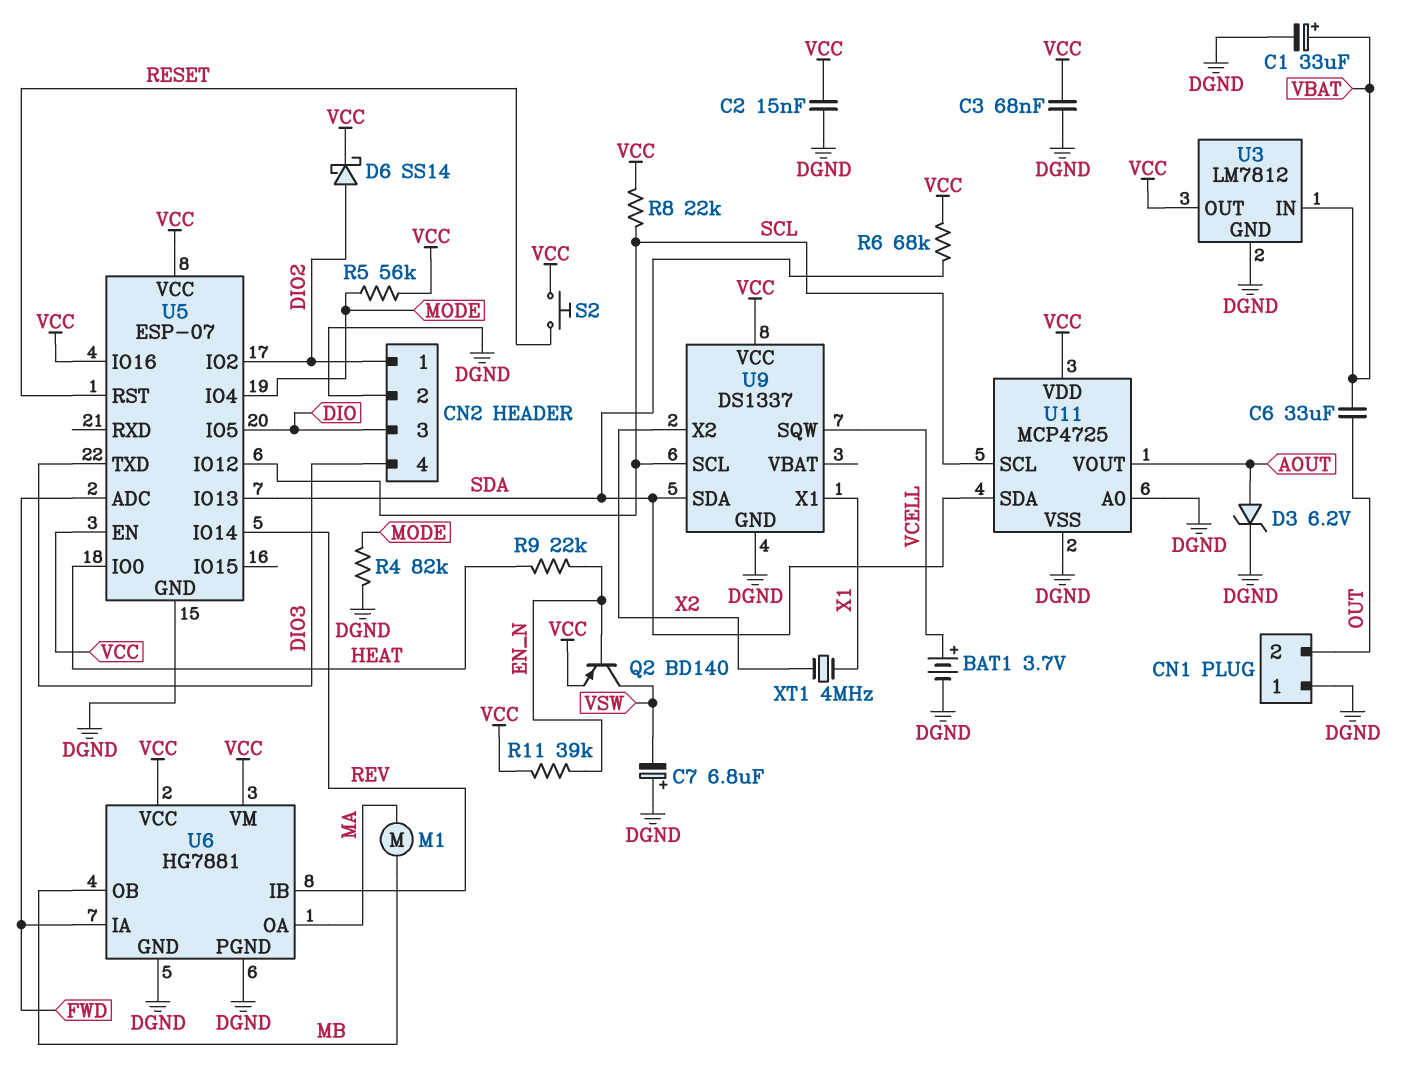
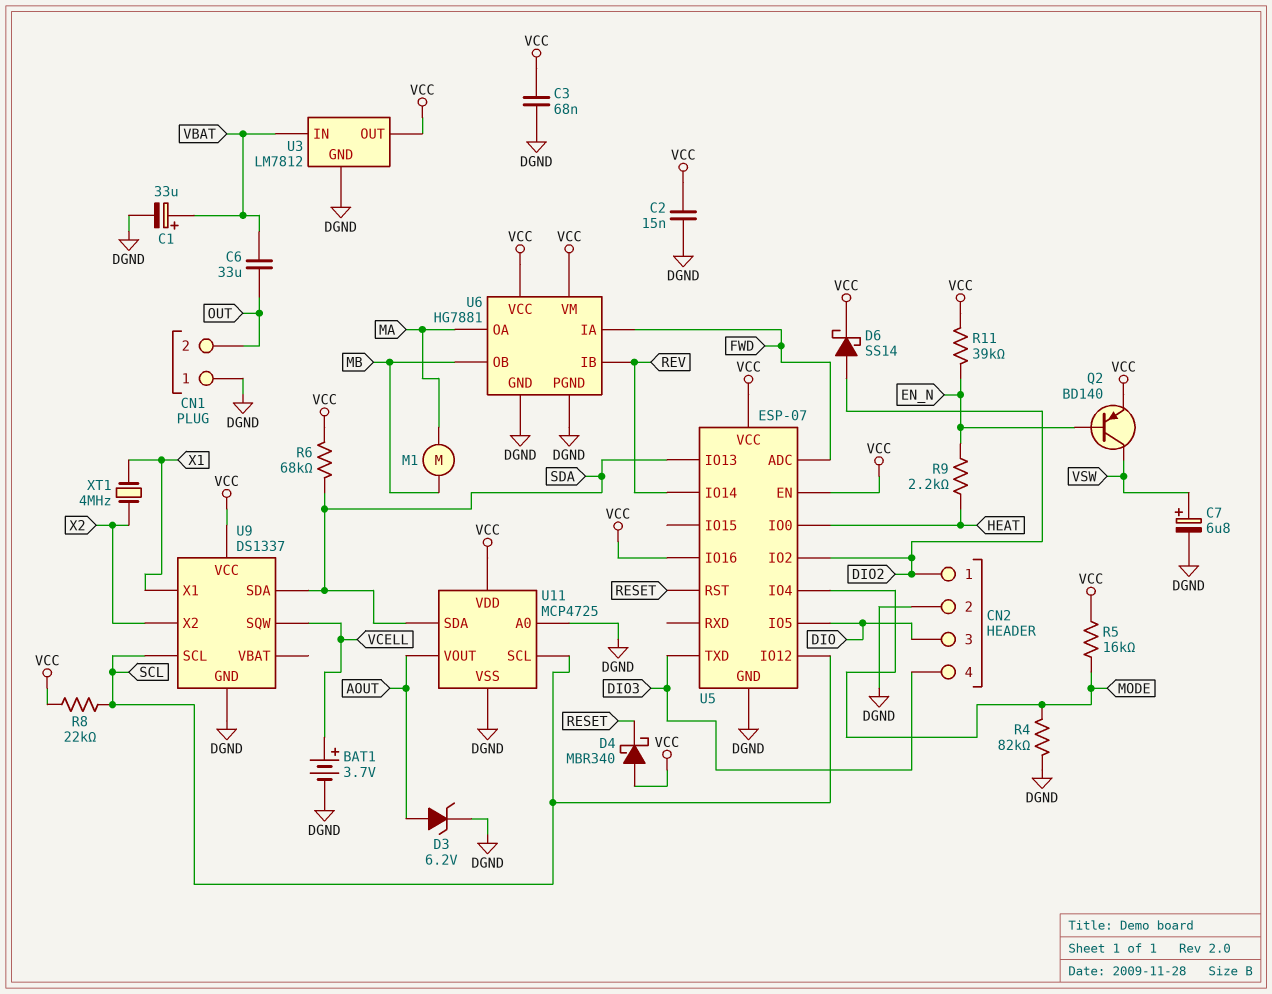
C7: 6.8uF (plus DGND, minus VSW) -> 6.8uF (plus VSW, minus DGND)
D4: none -> schottky MBR340 (A VCC, K RESET)
R5: 56k (MODE, VCC) -> 16k (MODE, VCC)
R9: 22k (EN_N, HEAT) -> 2.2k (EN_N, HEAT)
S2: button (RESET, VCC) -> none

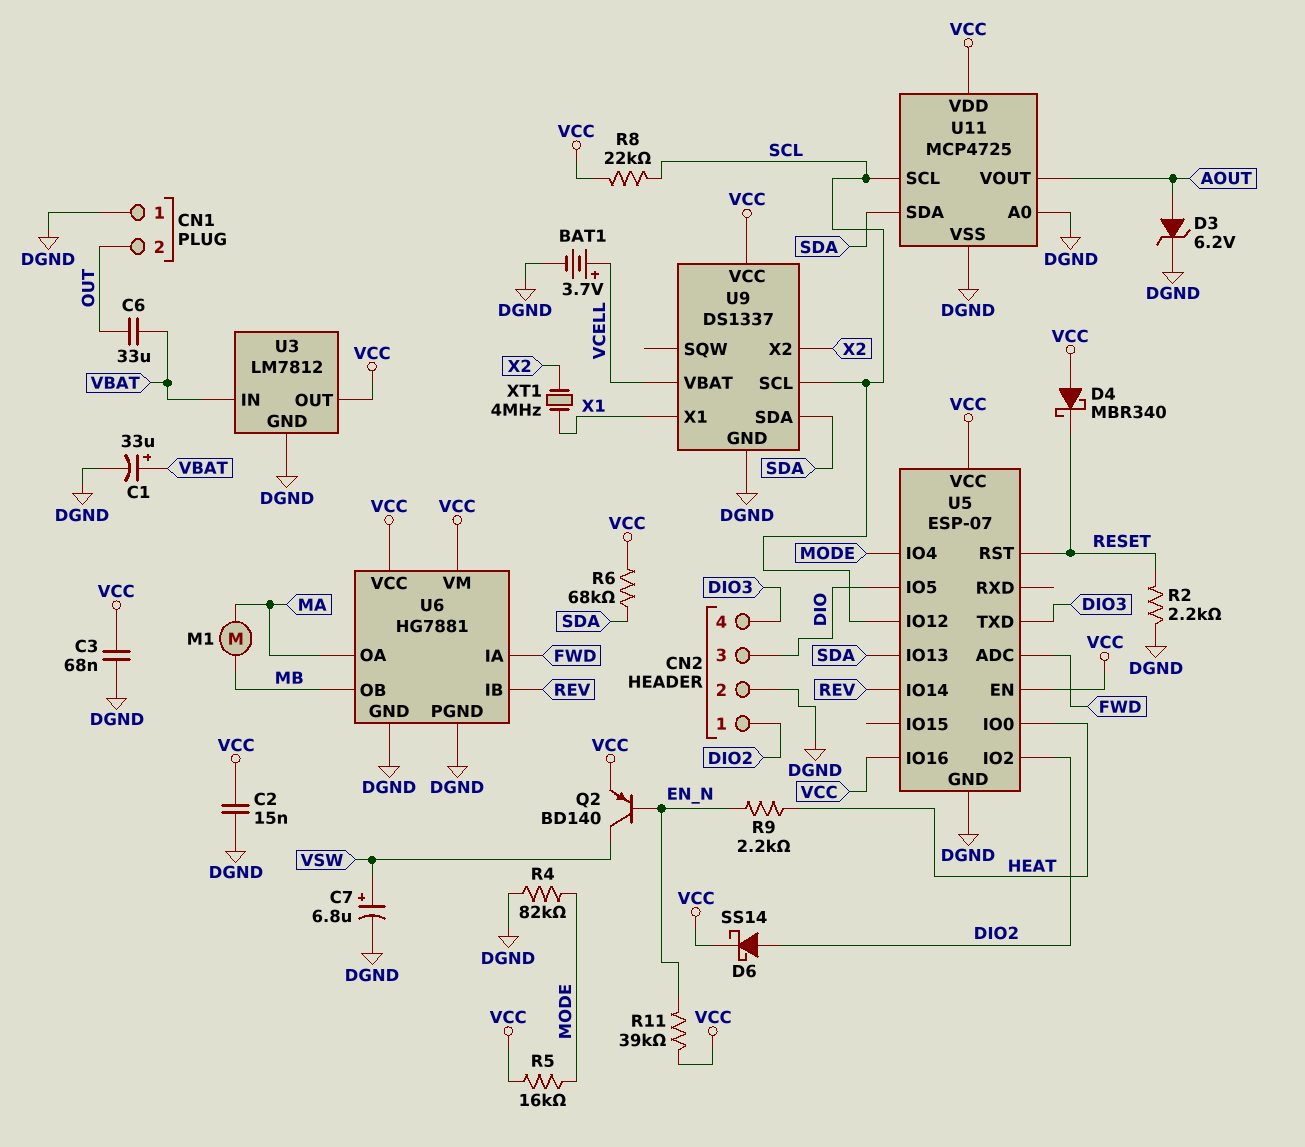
R2: none -> 2.2k (DGND, RESET)
U9 pin SQW: VCELL -> none
U9 pin VBAT: none -> VCELL

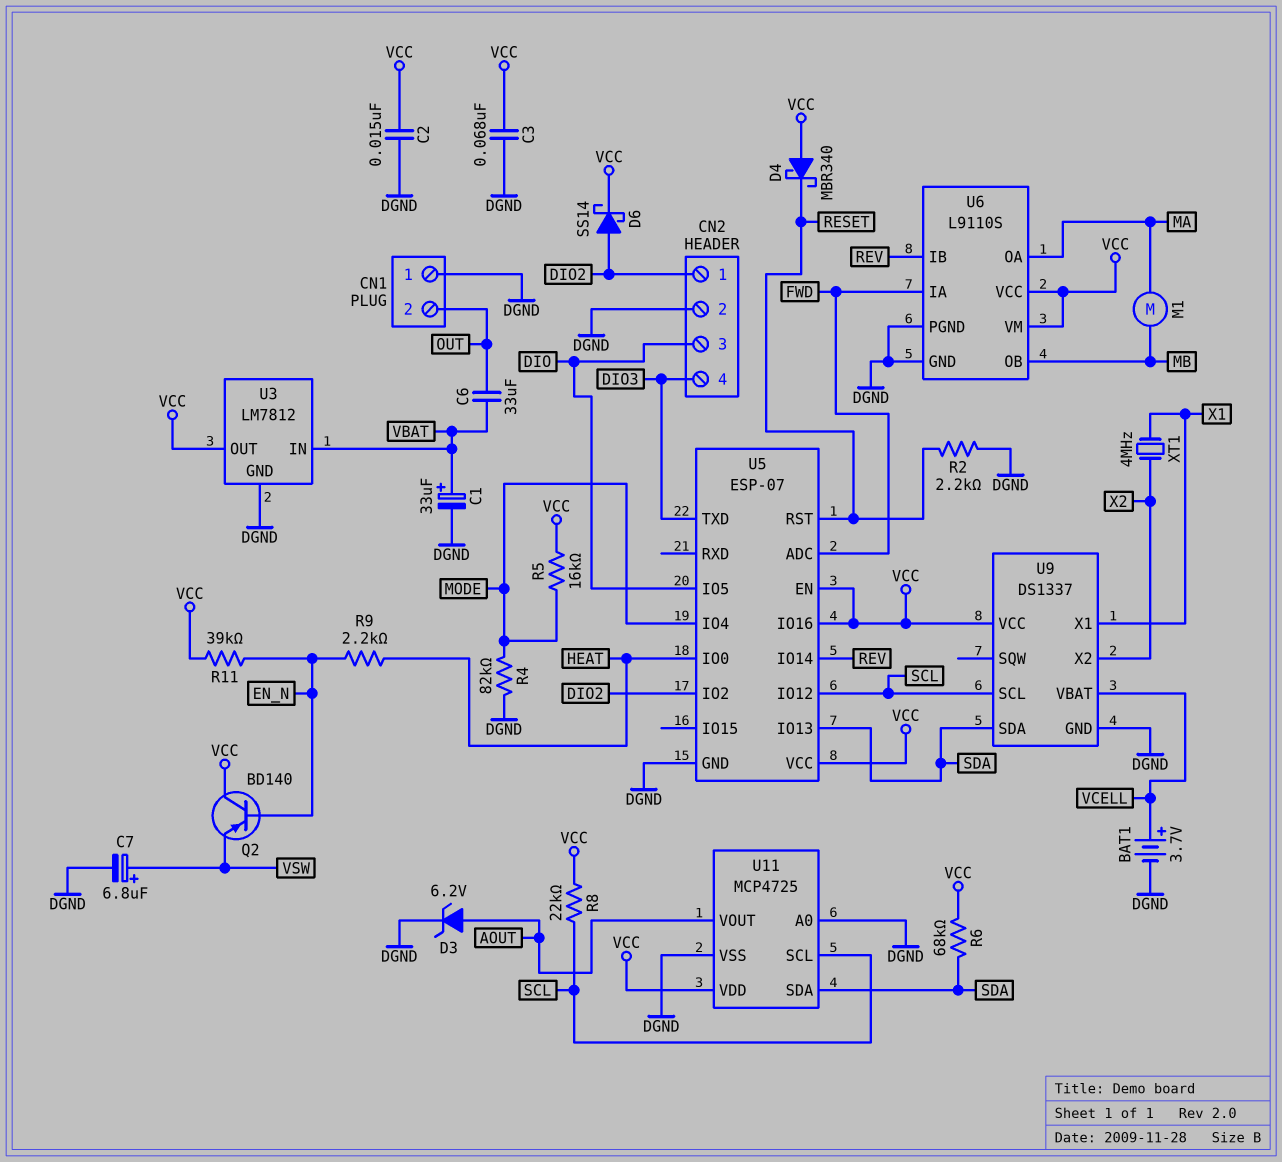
Q2: PNP BD140 (B EN_N, C VSW, E VCC) -> PNP BD140 (B EN_N, C VCC, E VSW)
U6: HG7881 -> L9110S

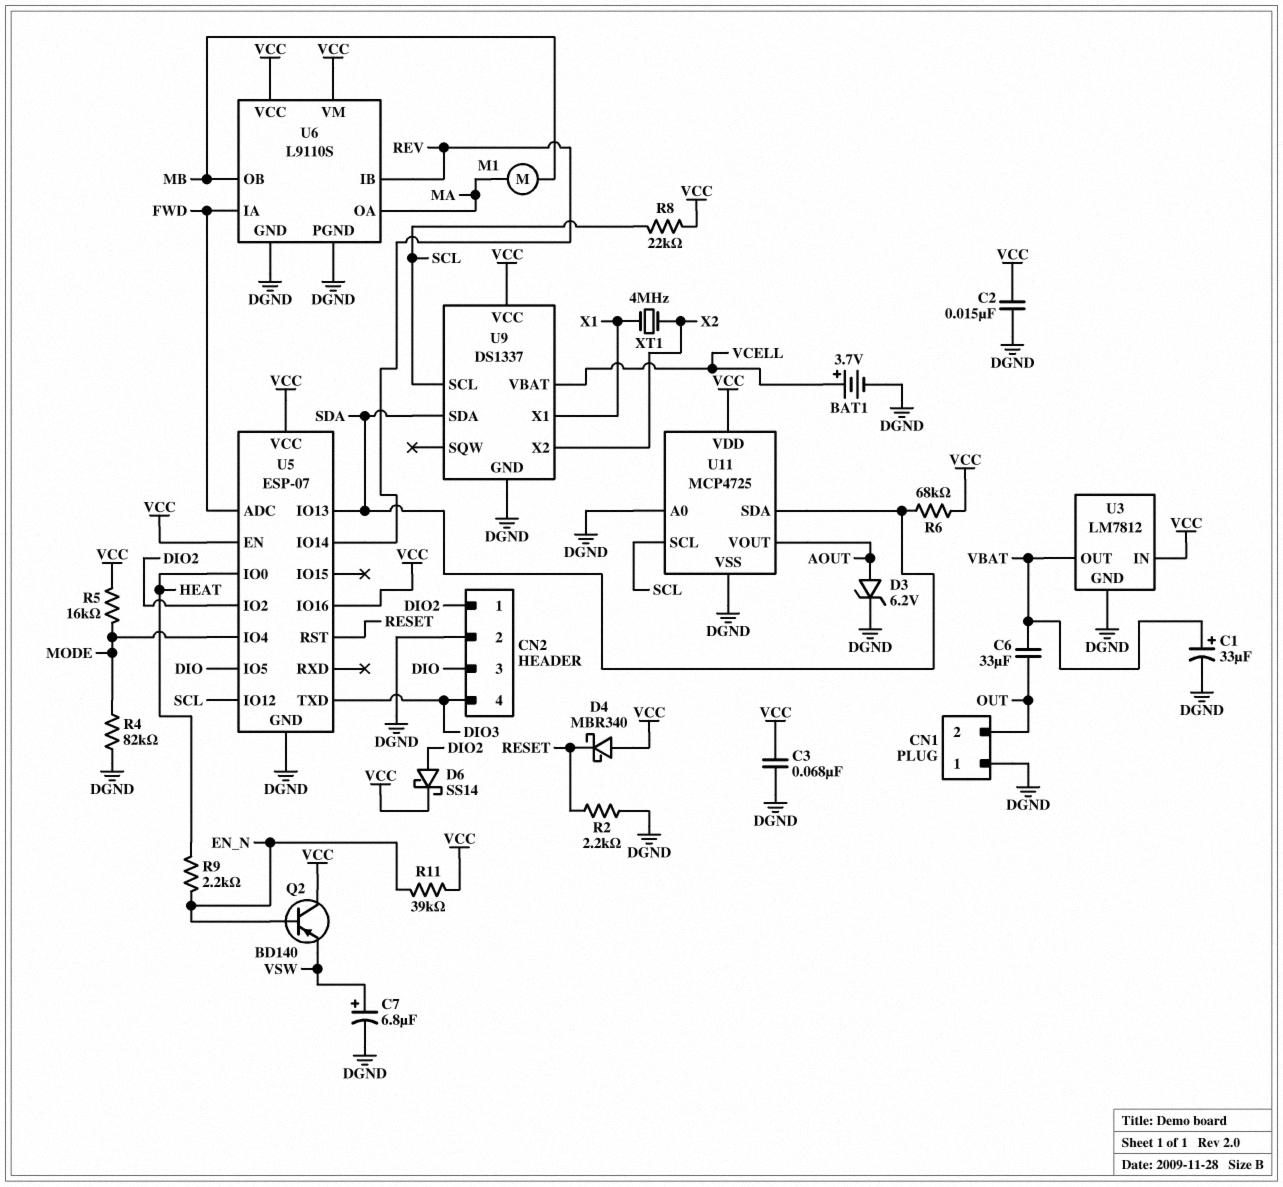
U3 pin IN: VBAT -> VCC
U3 pin OUT: VCC -> VBAT

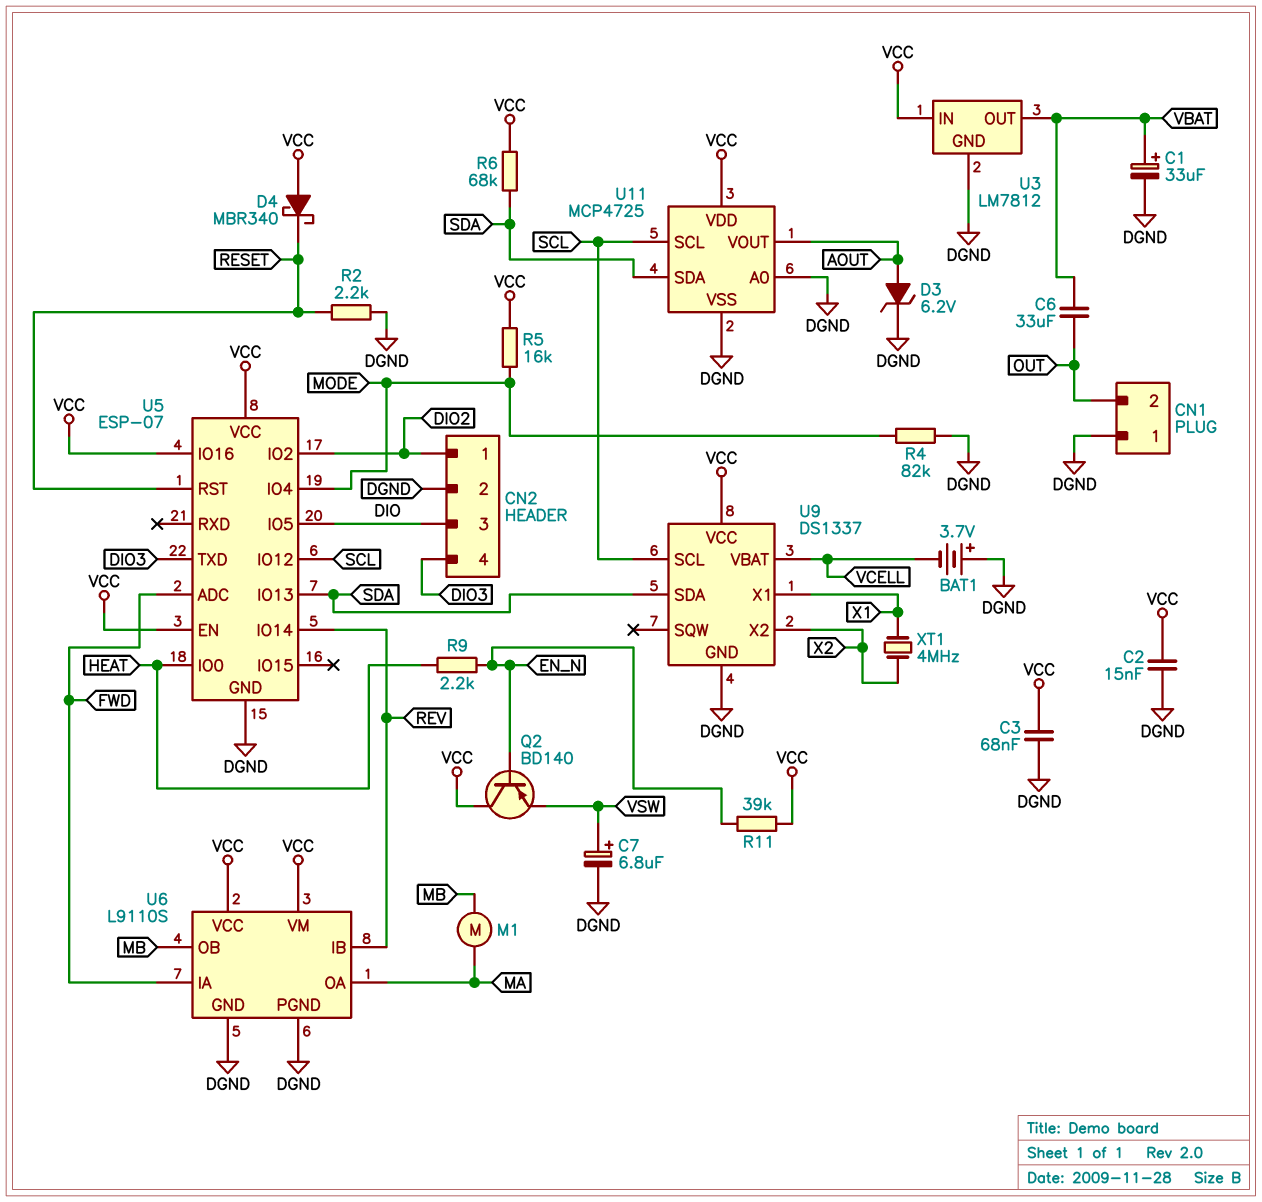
BAT1: 3.7V (plus VCELL, minus DGND) -> 3.7V (plus DGND, minus VCELL)
D6: schottky SS14 (A DIO2, K VCC) -> none
R8: 22k (SCL, VCC) -> none

